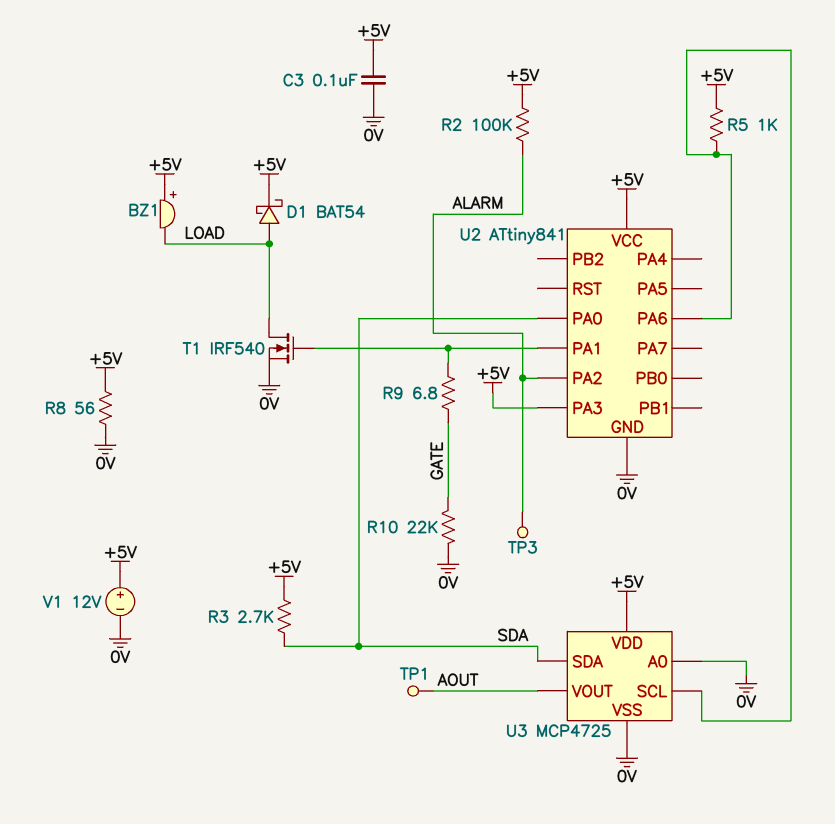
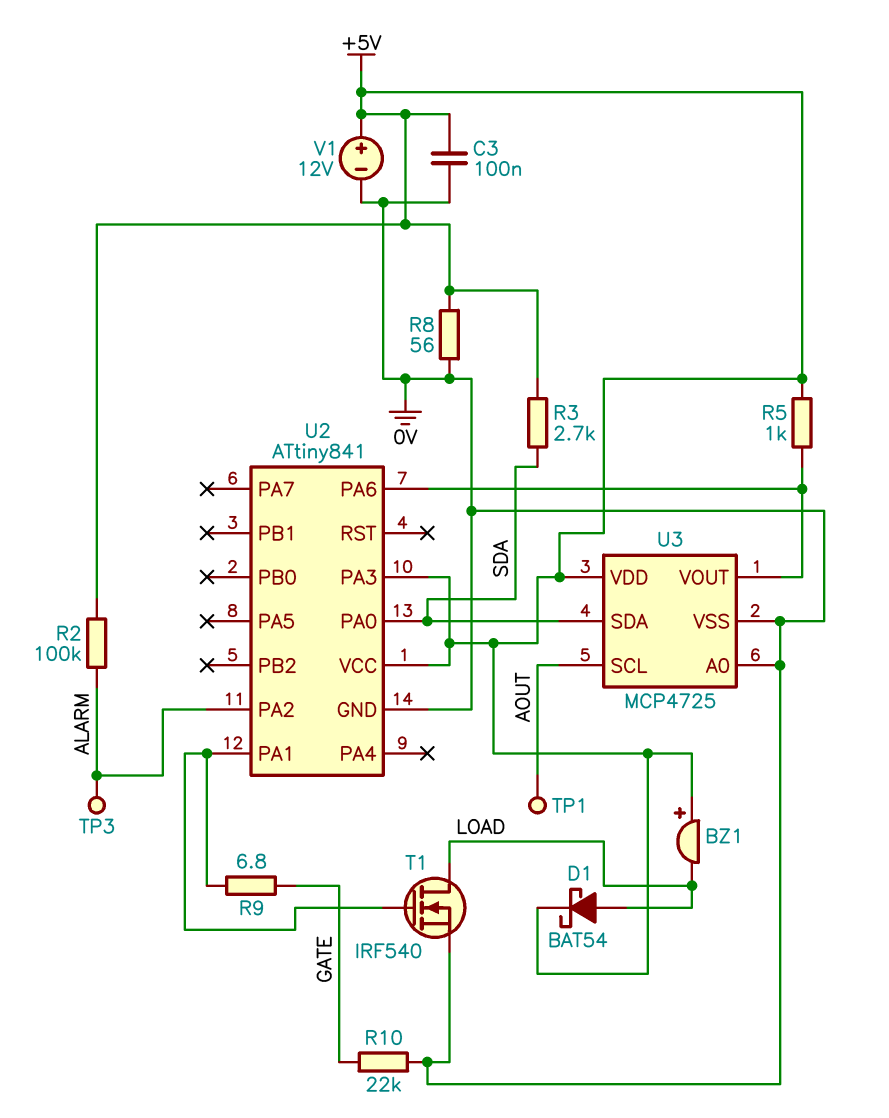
U3 pin SCL: U2/PA6 -> AOUT
U3 pin VOUT: AOUT -> U2/PA6

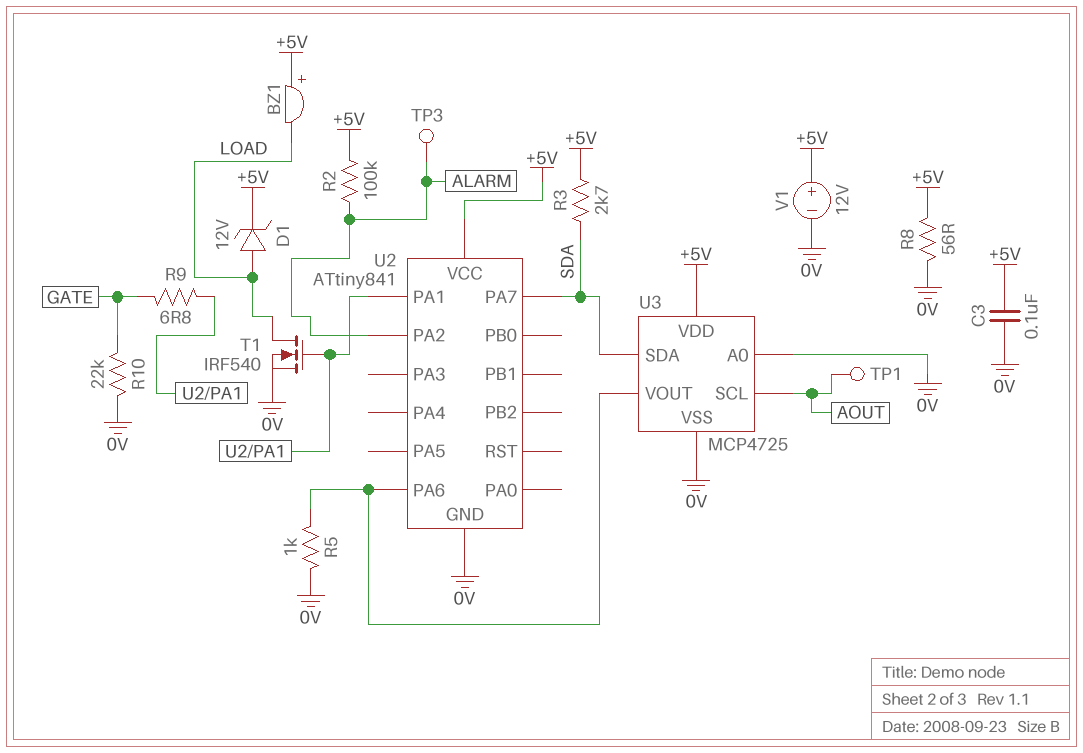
D1: schottky BAT54 (A LOAD, K +5V) -> zener 12V (A LOAD, K +5V)
R5: 1k (+5V, U2/PA6) -> 1k (0V, U2/PA6)
U2 pin PA0: SDA -> none
U2 pin PA3: +5V -> none
U2 pin PA7: none -> SDA

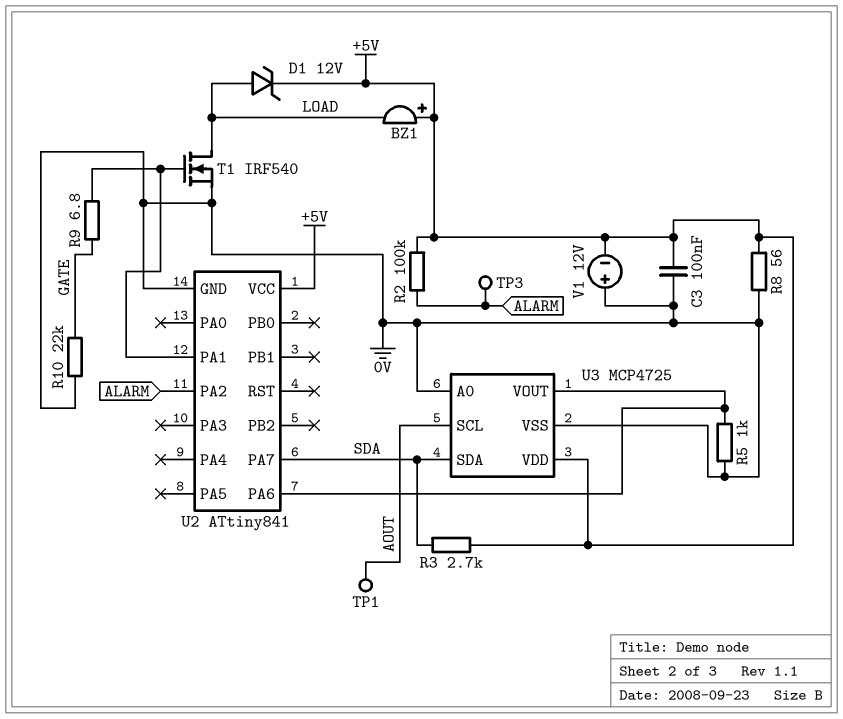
V1: 12V (plus +5V, minus 0V) -> 12V (plus 0V, minus +5V)

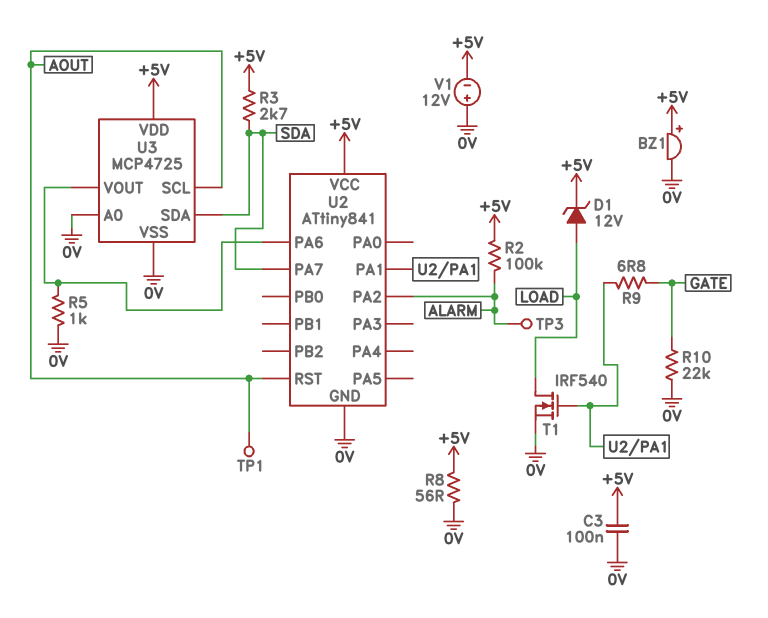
BZ1: buzzer (plus +5V, minus LOAD) -> buzzer (plus +5V, minus 0V)
U2 pin RST: none -> AOUT

